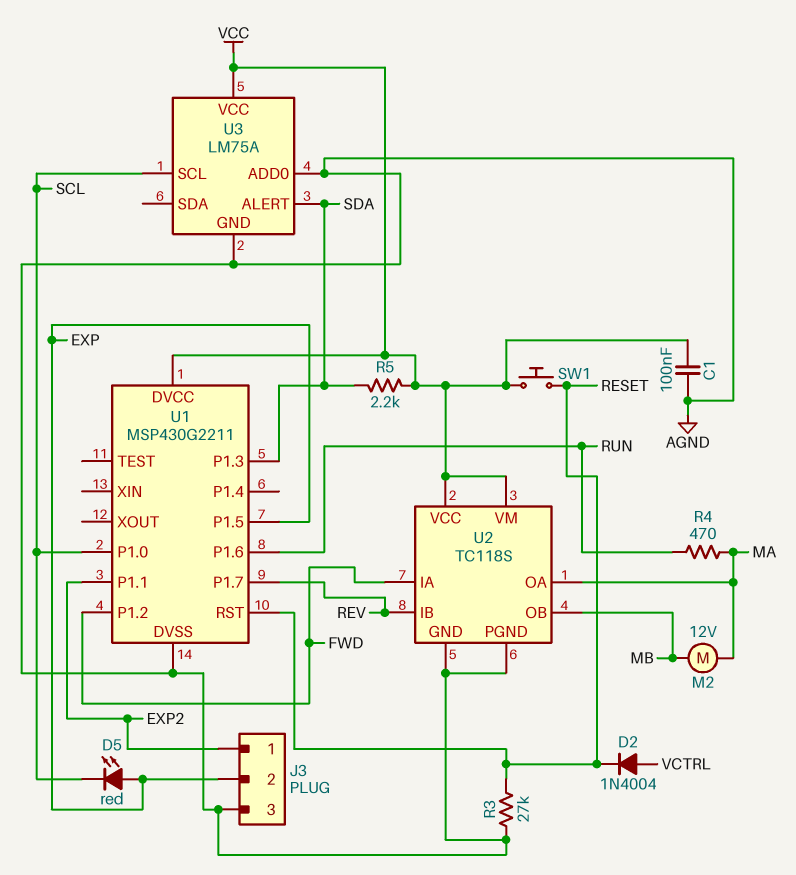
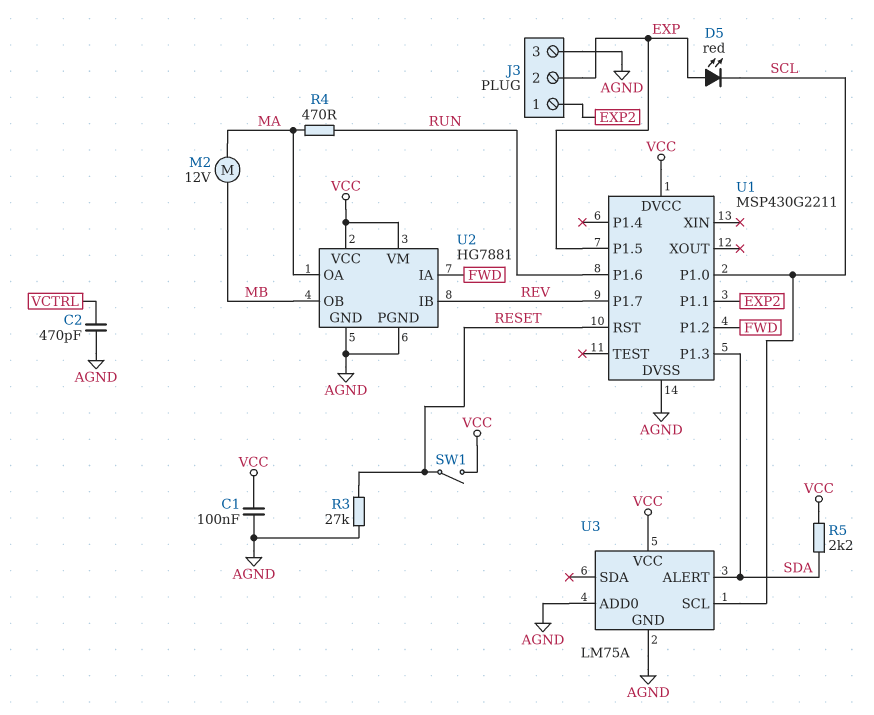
C2: none -> 470pF (AGND, VCTRL)
D2: diode 1N4004 (A VCTRL, K RESET) -> none
SW1: button (RESET, VCC) -> switch (RESET, VCC)
U2: TC118S -> HG7881

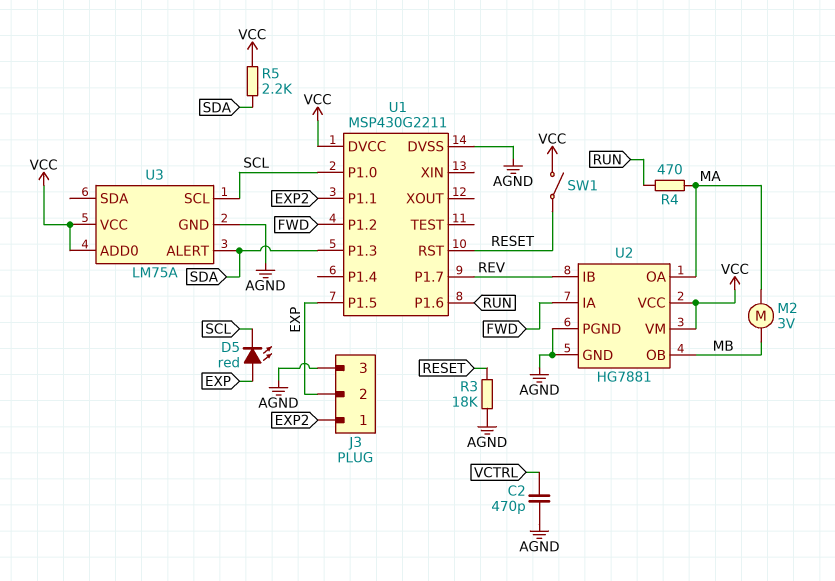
C1: 100nF (AGND, VCC) -> none
M2: motor 12V (MA, MB) -> motor 3V (MA, MB)
R3: 27k (AGND, RESET) -> 18k (AGND, RESET)
U3 pin ADD0: AGND -> VCC

